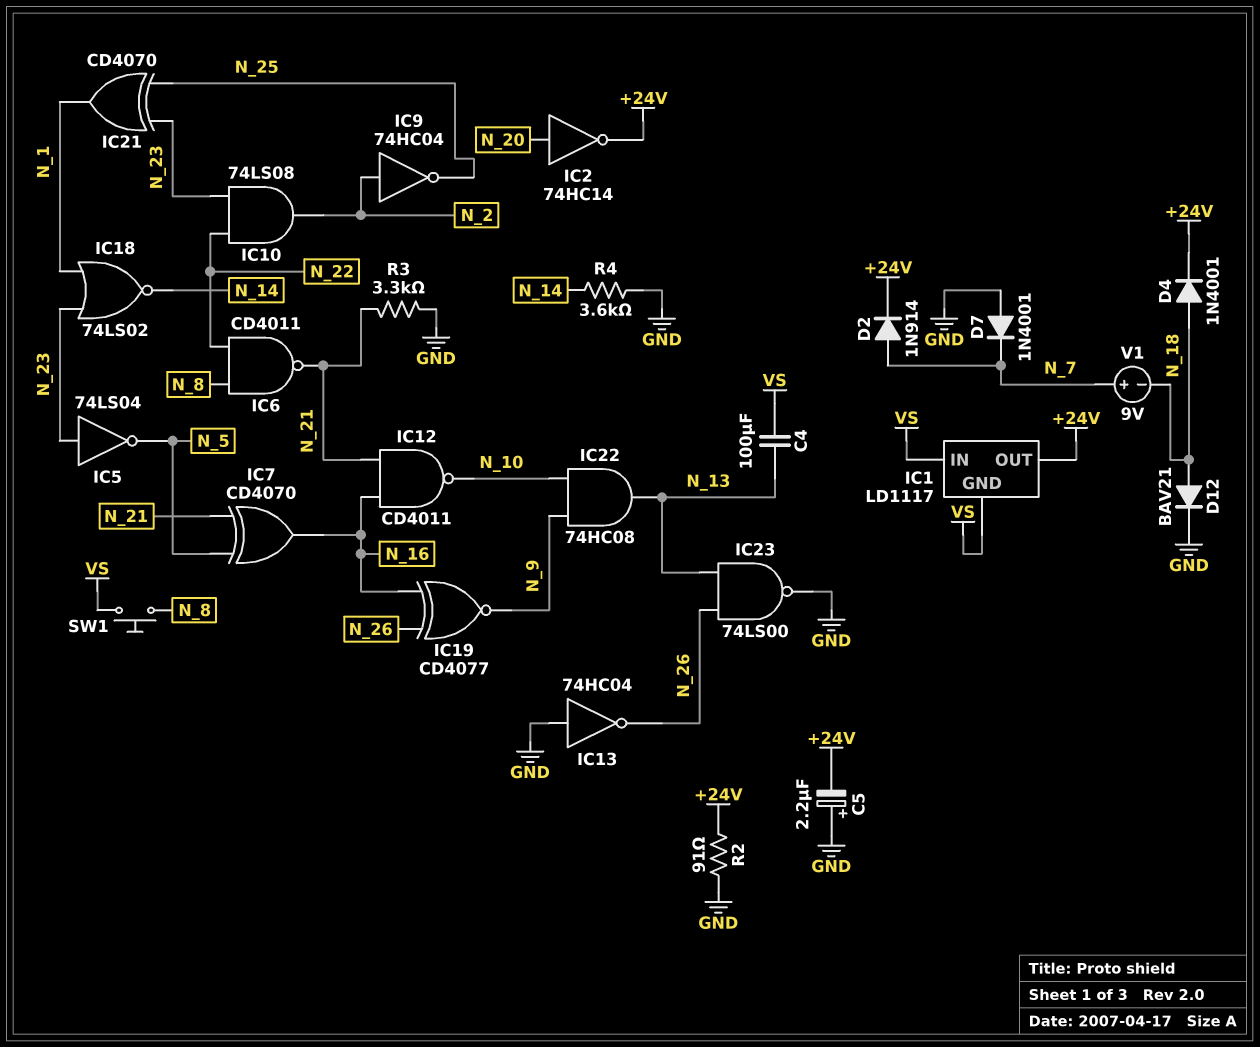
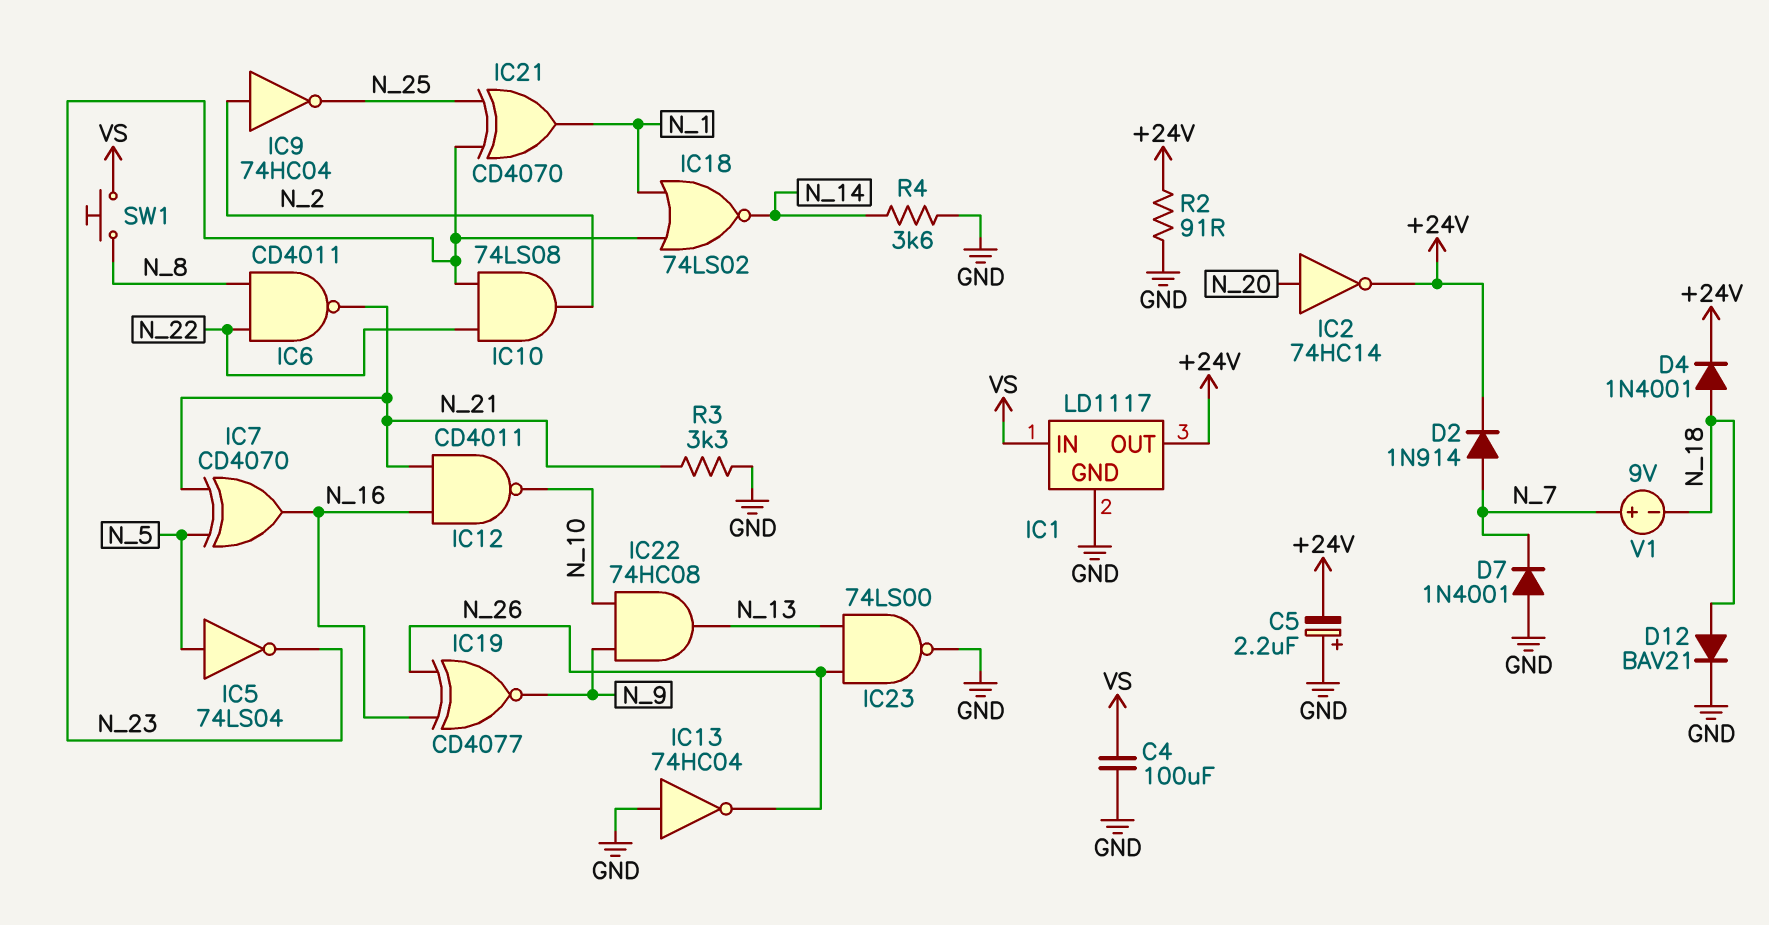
C4: 100uF (N_13, VS) -> 100uF (GND, VS)
IC1 pin GND: VS -> GND
IC5: NOT 74LS04 (in N_23, out N_5) -> NOT 74LS04 (in N_5, out N_23)

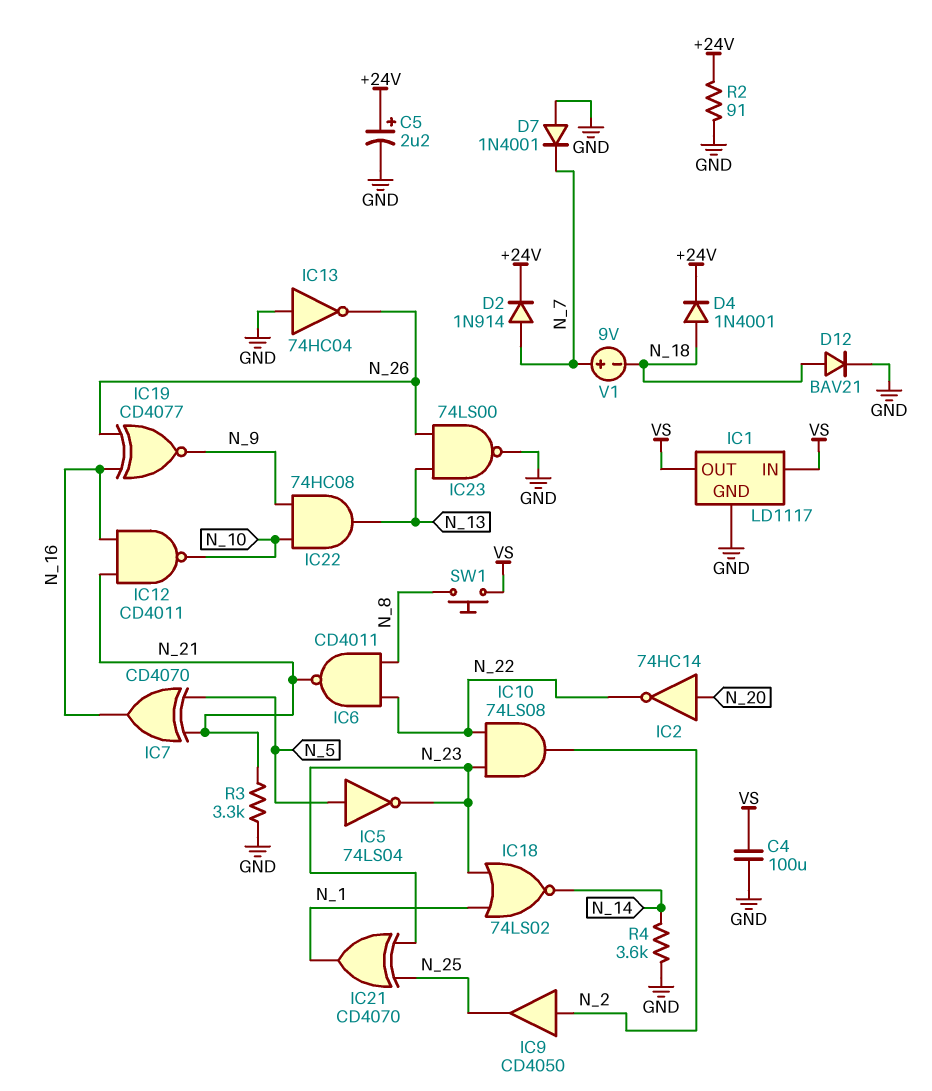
C5: 2.2uF (plus GND, minus +24V) -> 2.2uF (plus +24V, minus GND)
IC1 pin OUT: +24V -> VS
IC2: NOT 74HC14 (in N_20, out +24V) -> NOT 74HC14 (in N_20, out N_22)
IC9: NOT 74HC04 (in N_2, out N_25) -> buffer CD4050 (in N_2, out N_25)

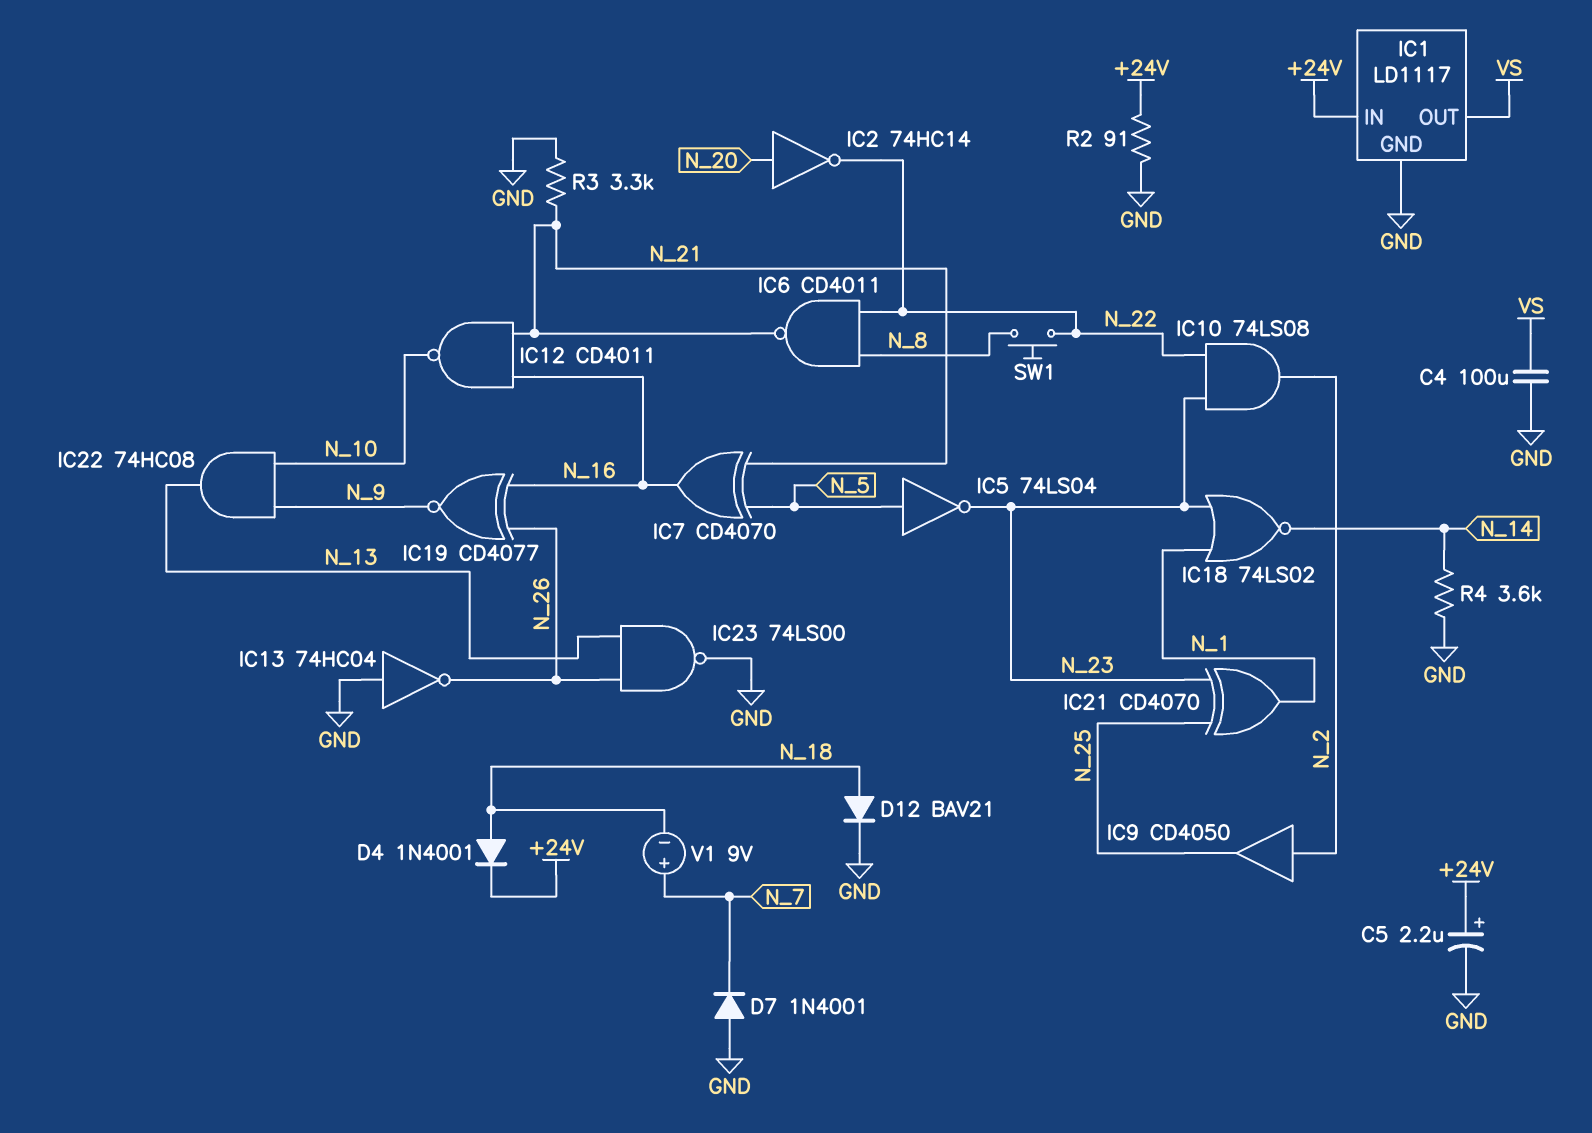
D2: diode 1N914 (A N_7, K +24V) -> none
IC1 pin IN: VS -> +24V
SW1: button (N_8, VS) -> button (N_8, N_22)

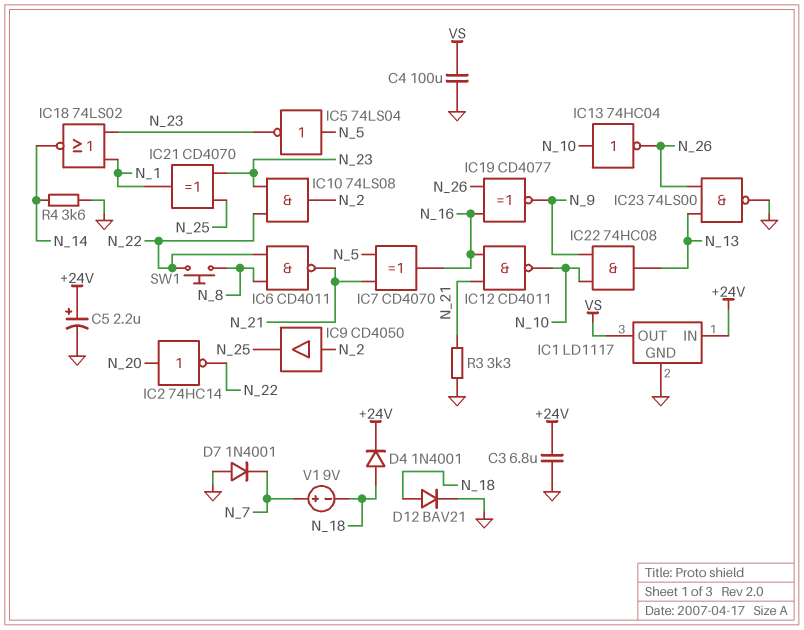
C3: none -> 6.8uF (+24V, GND)
IC13: NOT 74HC04 (in GND, out N_26) -> NOT 74HC04 (in N_10, out N_26)
R2: 91 (+24V, GND) -> none

